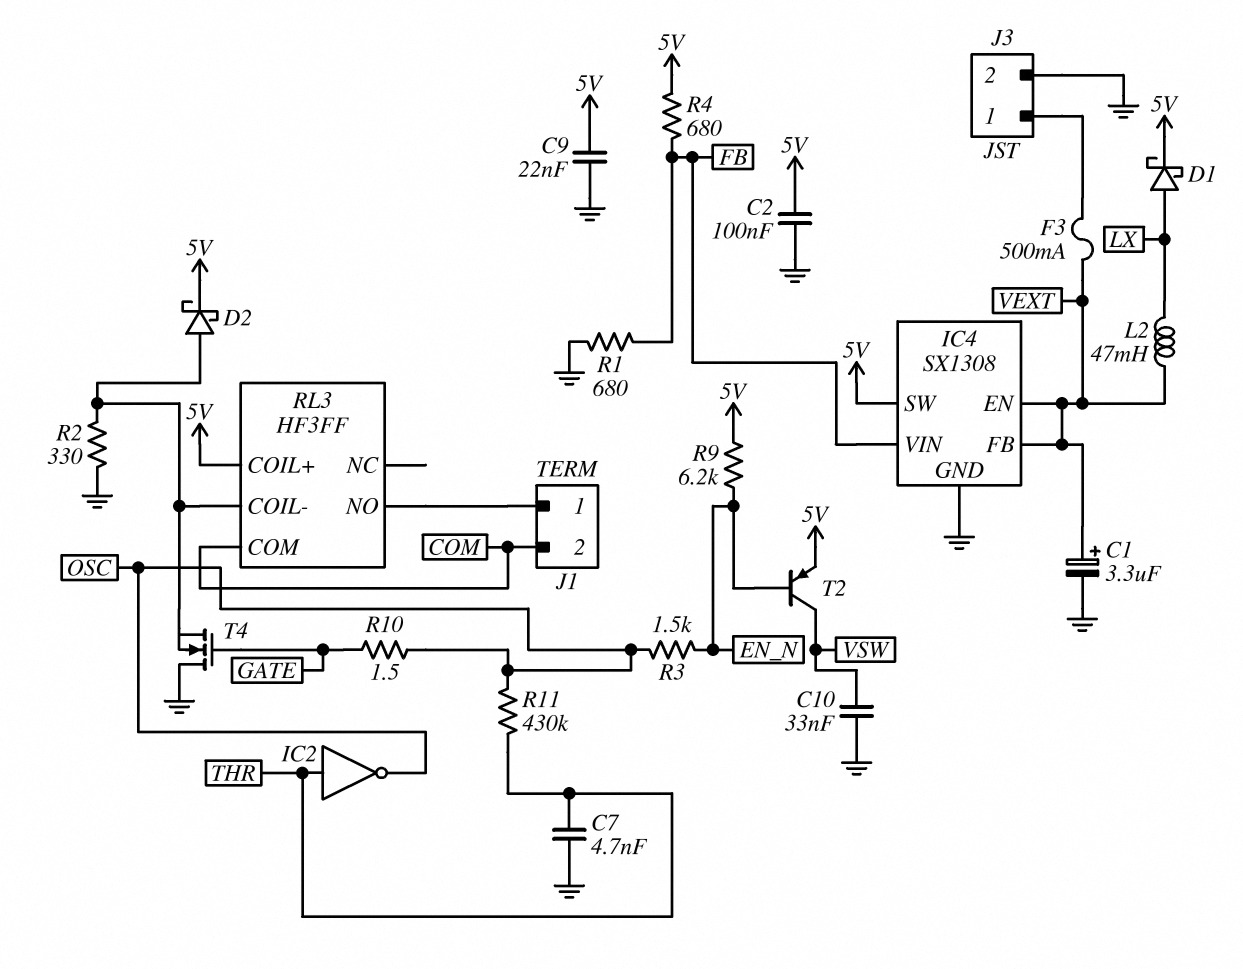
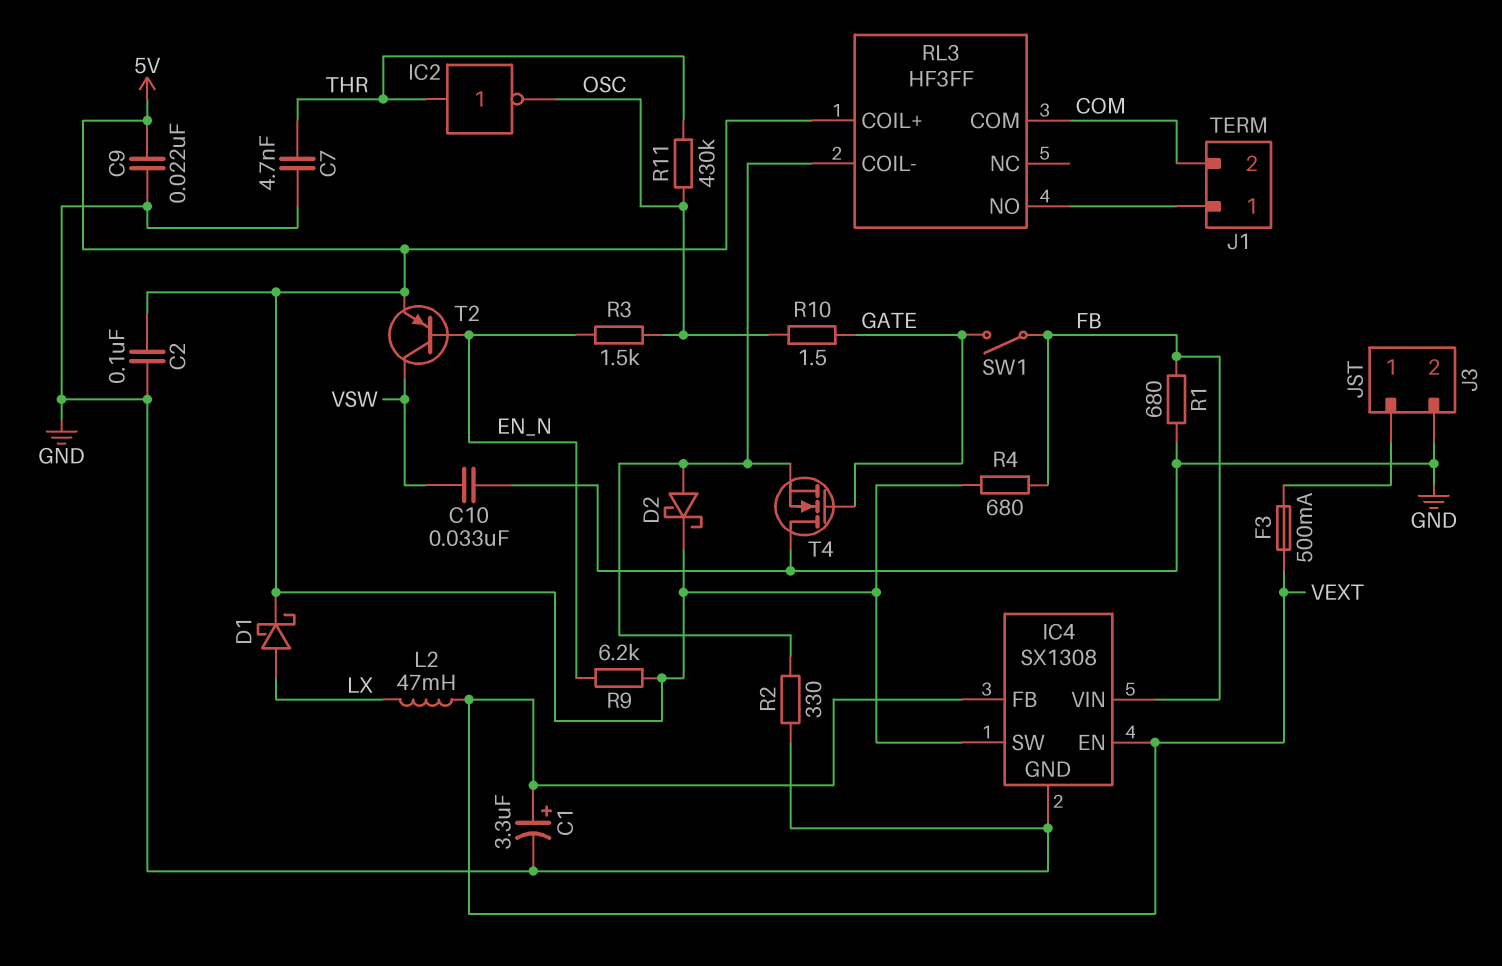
SW1: none -> switch (FB, GATE)

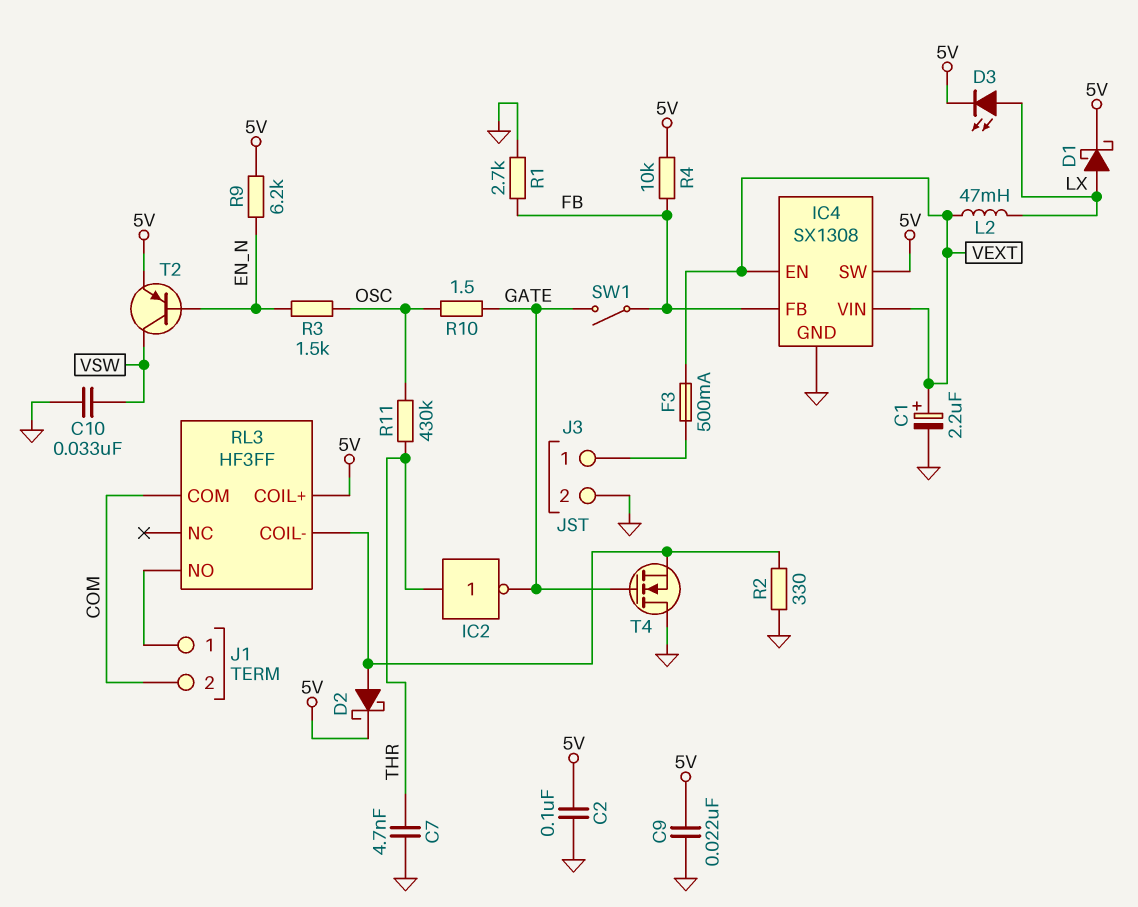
C1: 3.3uF (plus VEXT, minus GND) -> 2.2uF (plus VEXT, minus GND)
D3: none -> LED (A LX, K 5V)
IC2: NOT (in THR, out OSC) -> NOT (in THR, out GATE)
IC4 pin FB: VEXT -> FB
IC4 pin VIN: FB -> VEXT
R1: 680 (FB, GND) -> 2.7k (FB, GND)
R4: 680 (5V, FB) -> 10k (5V, FB)

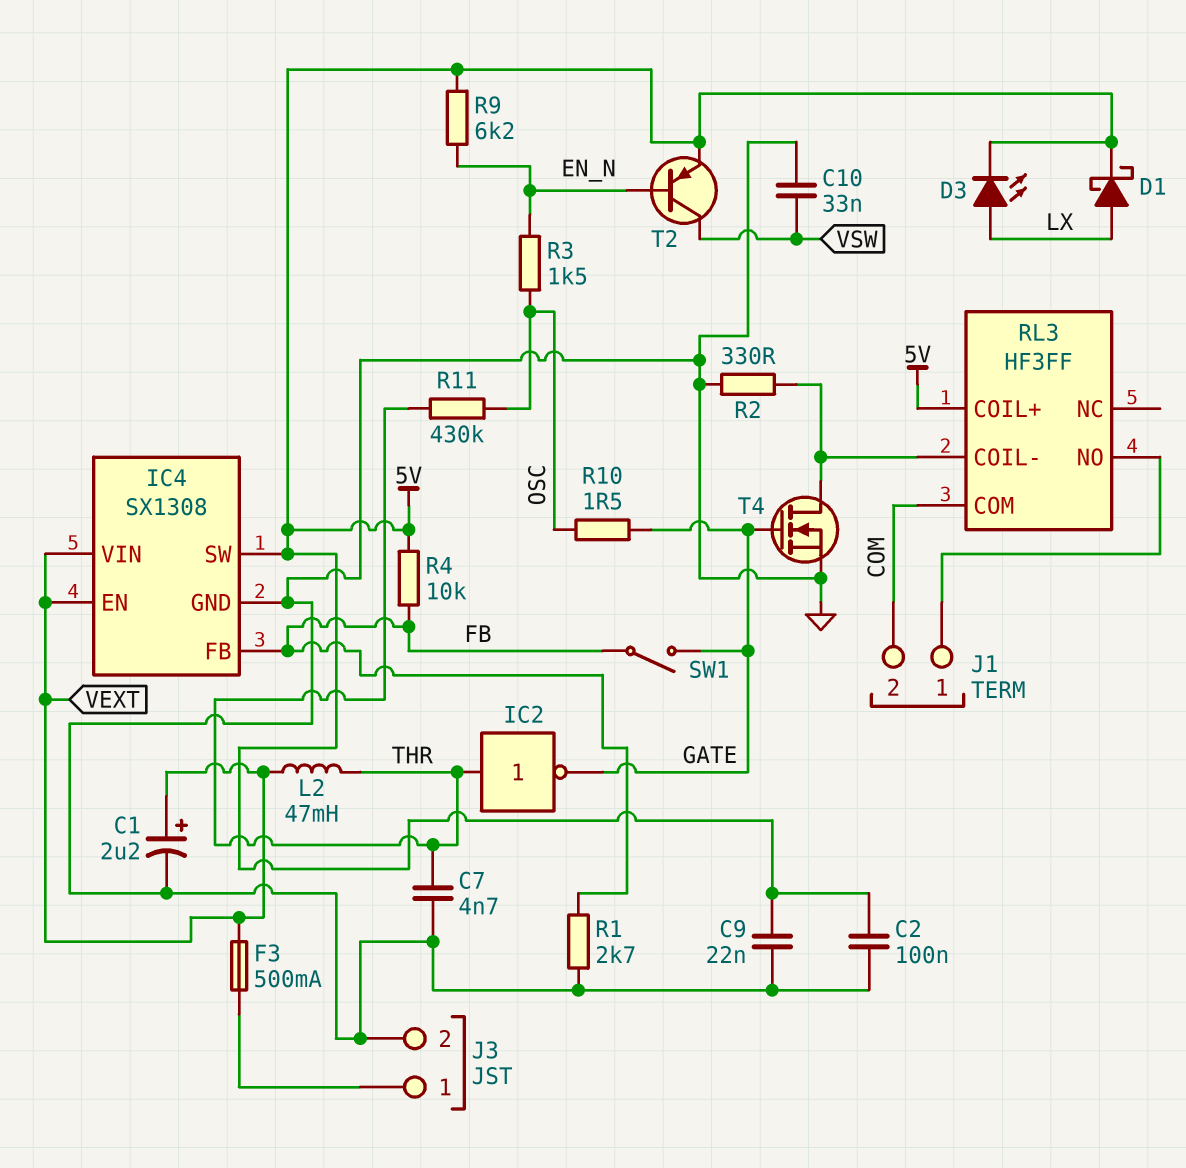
D2: schottky (A RL3/COIL-, K 5V) -> none
L2: 47mH (LX, VEXT) -> 47mH (THR, VEXT)
T4: NMOS (G GATE, D GND, S RL3/COIL-) -> NMOS (G GATE, D RL3/COIL-, S GND)

